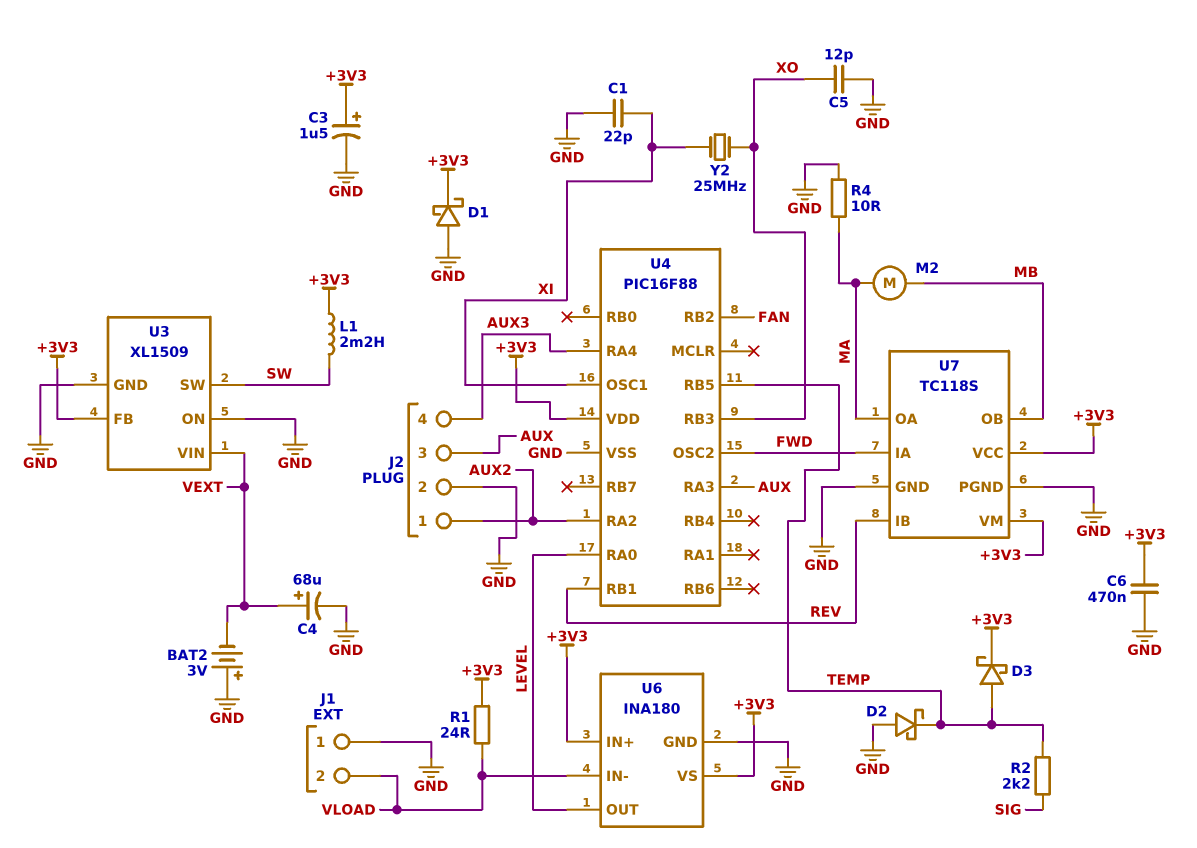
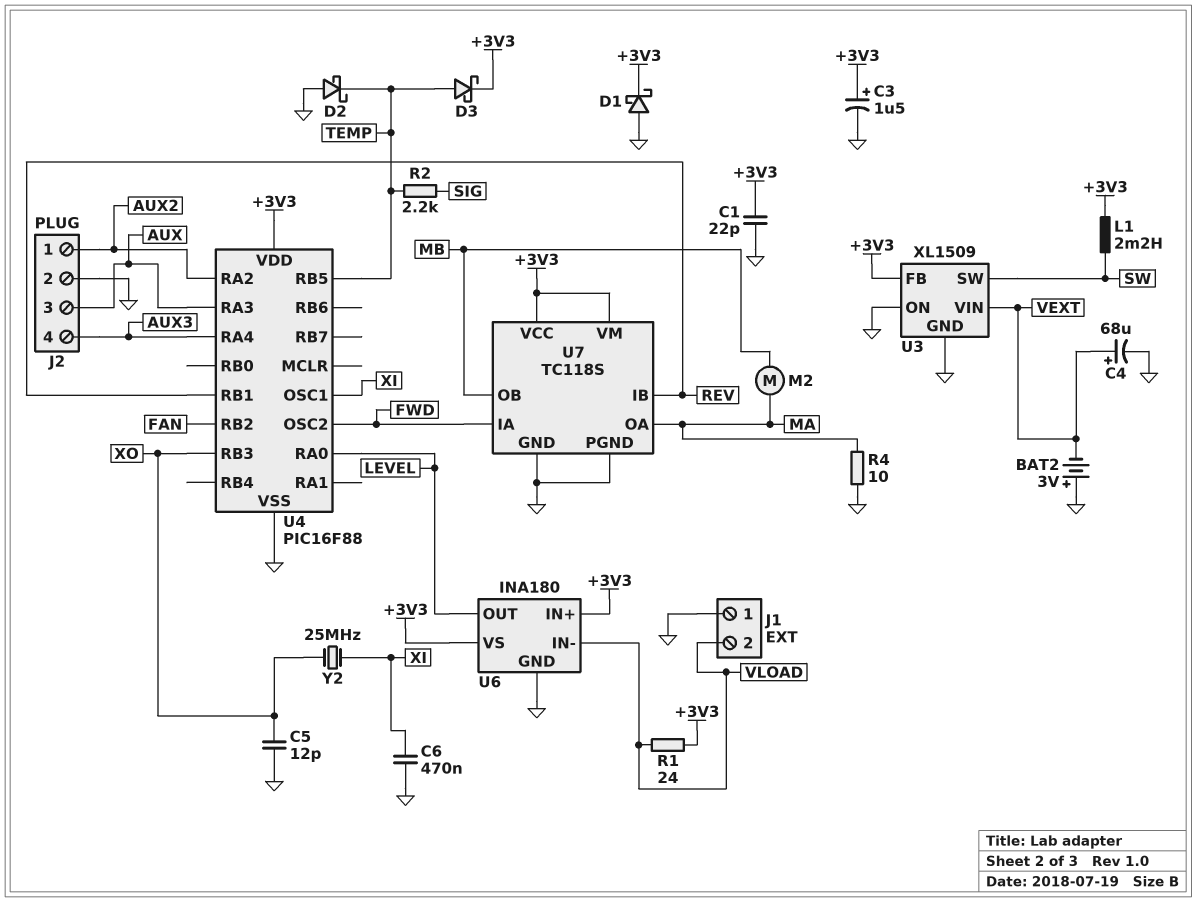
C1: 22pF (GND, XI) -> 22pF (+3V3, GND)
C6: 470nF (+3V3, GND) -> 470nF (GND, XI)

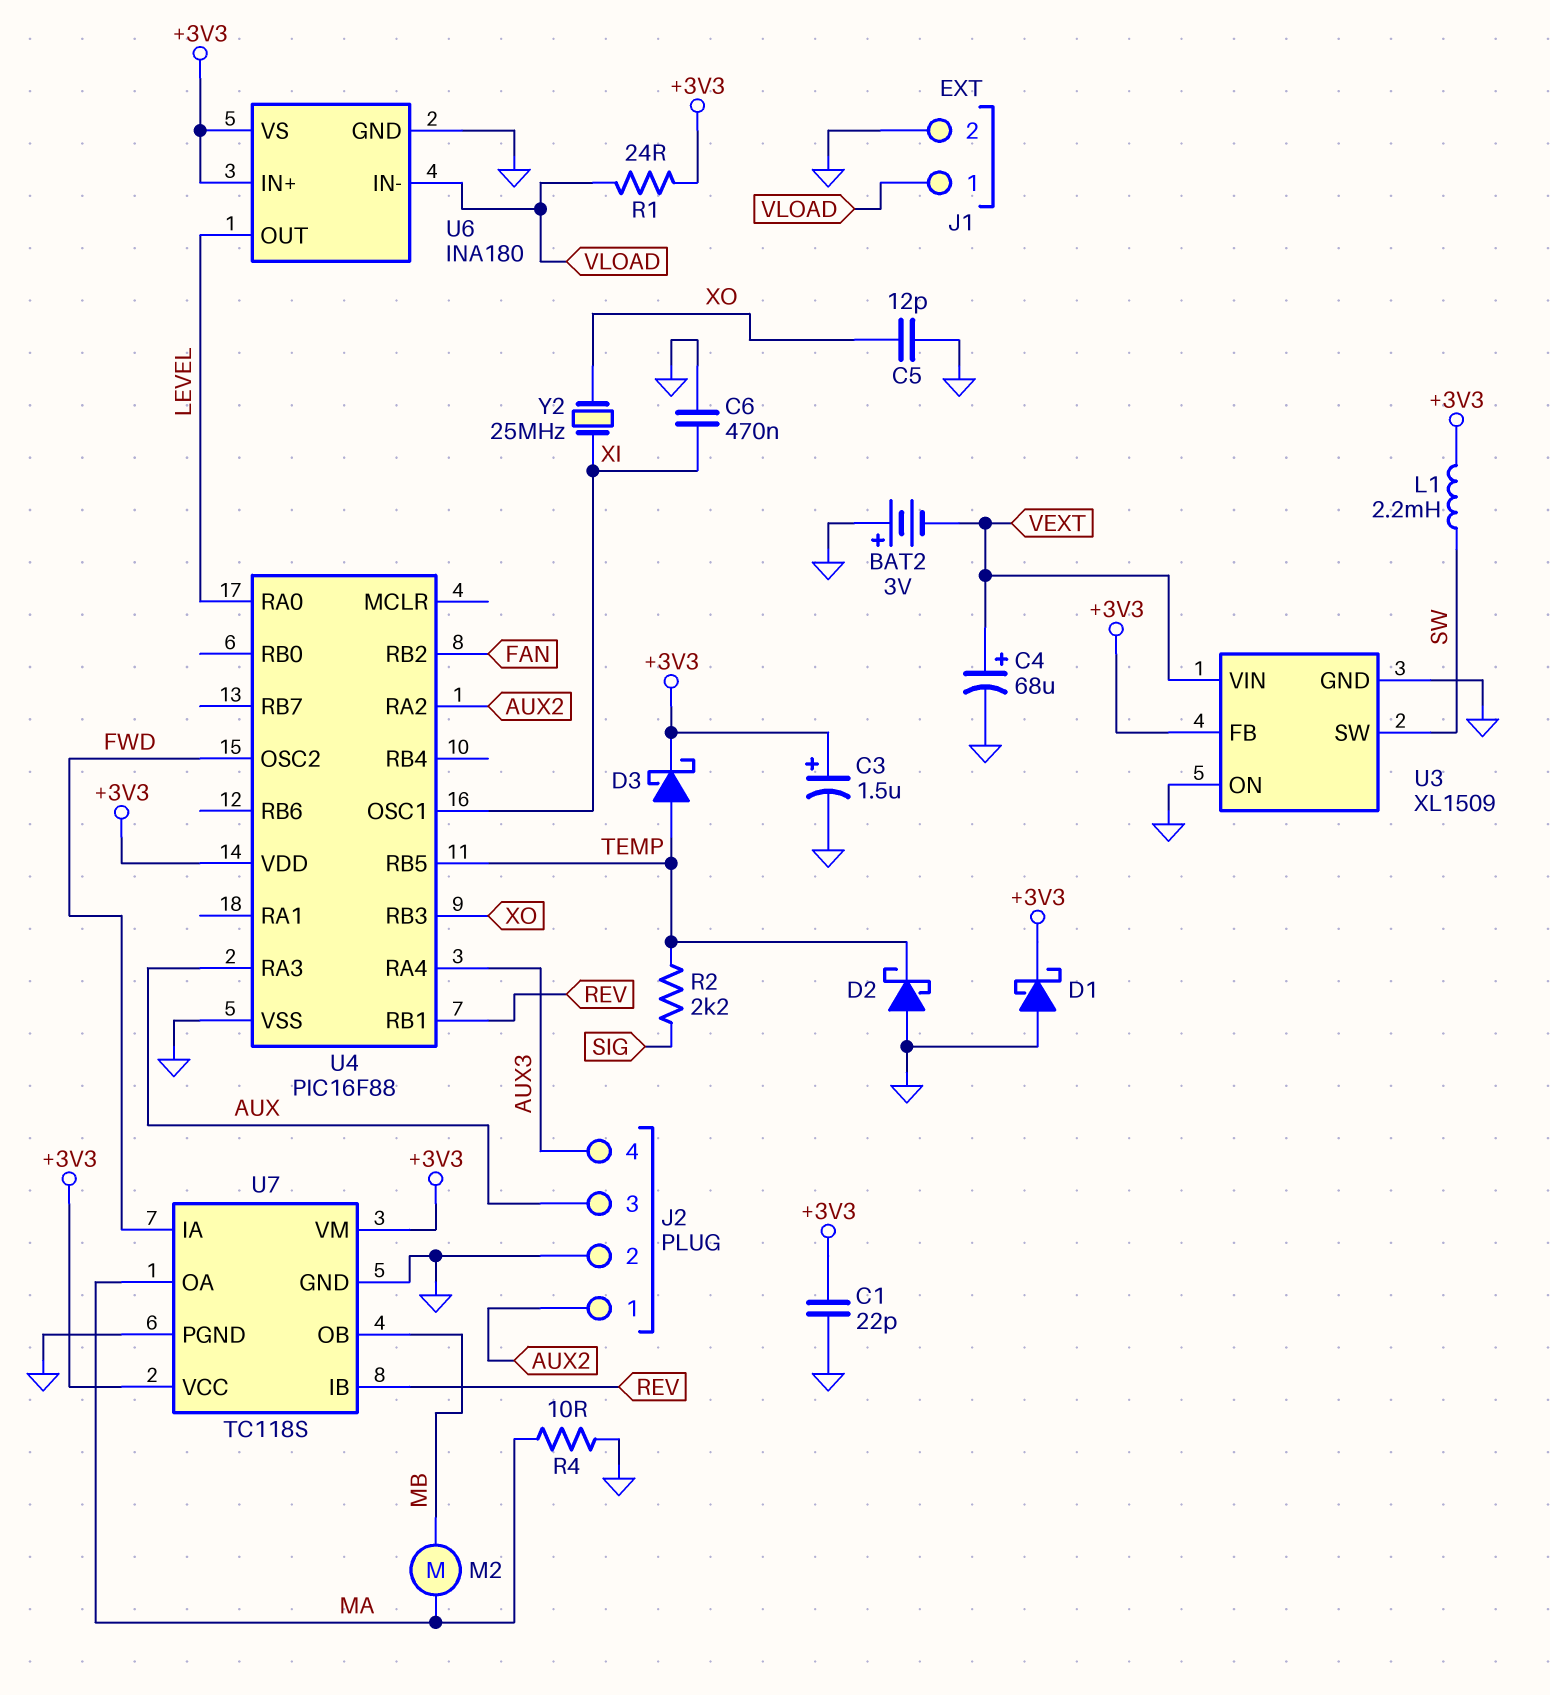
J1 pin 1: GND -> VLOAD
J1 pin 2: VLOAD -> GND

